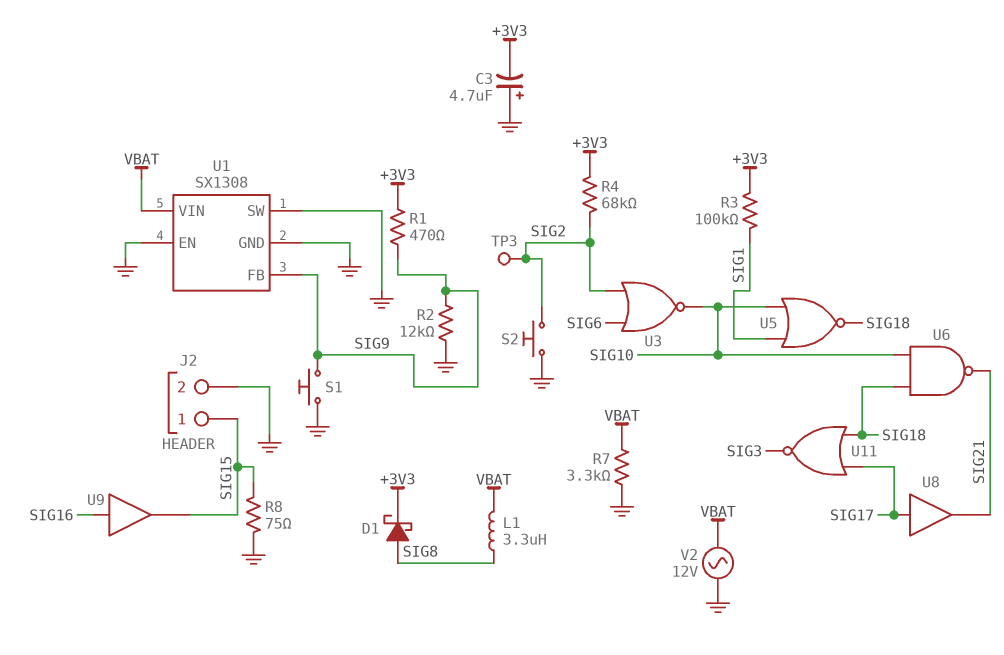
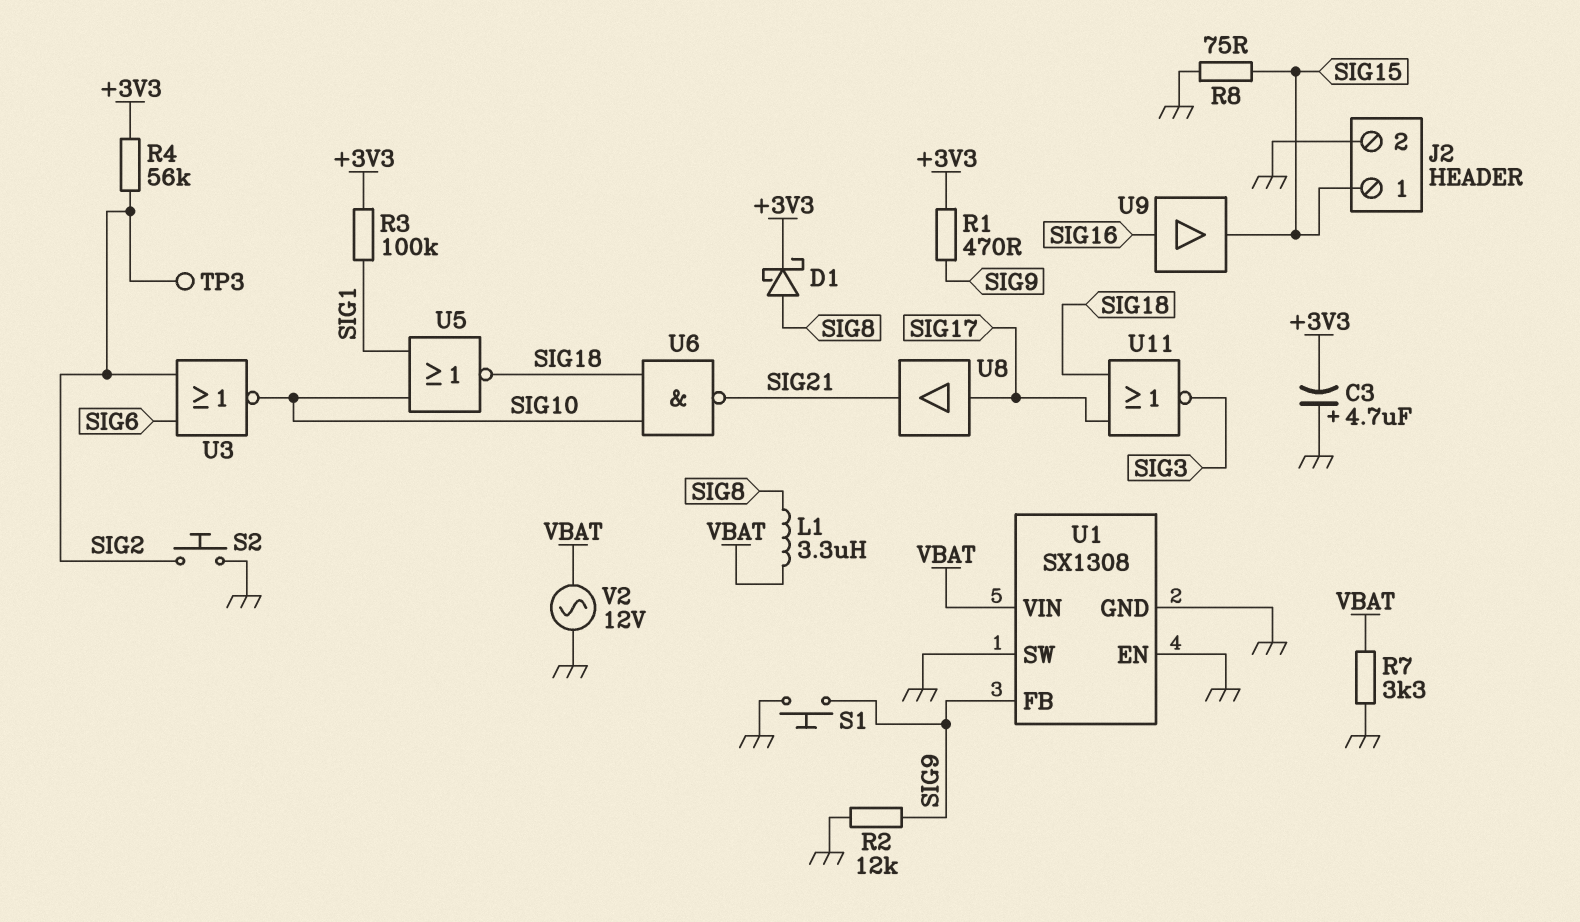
R4: 68k (+3V3, SIG2) -> 56k (+3V3, SIG2)

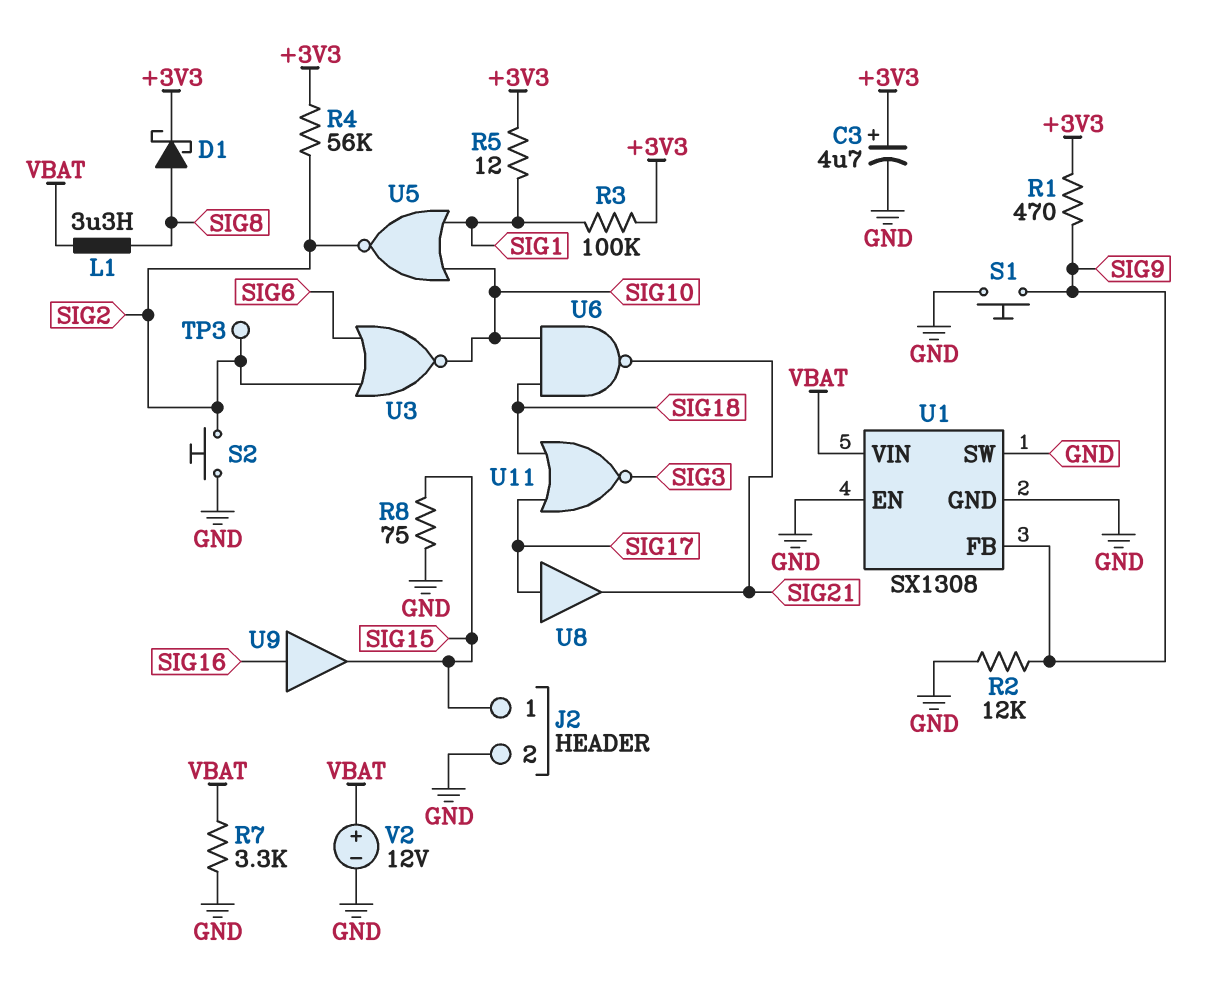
C3: 4.7uF (plus GND, minus +3V3) -> 4.7uF (plus +3V3, minus GND)
R5: none -> 12 (+3V3, SIG1)
U5: NOR (in SIG1, in SIG10, out SIG18) -> NOR (in SIG1, in SIG10, out SIG2)
V2: AC 12V (GND, VBAT) -> 12V (plus VBAT, minus GND)

